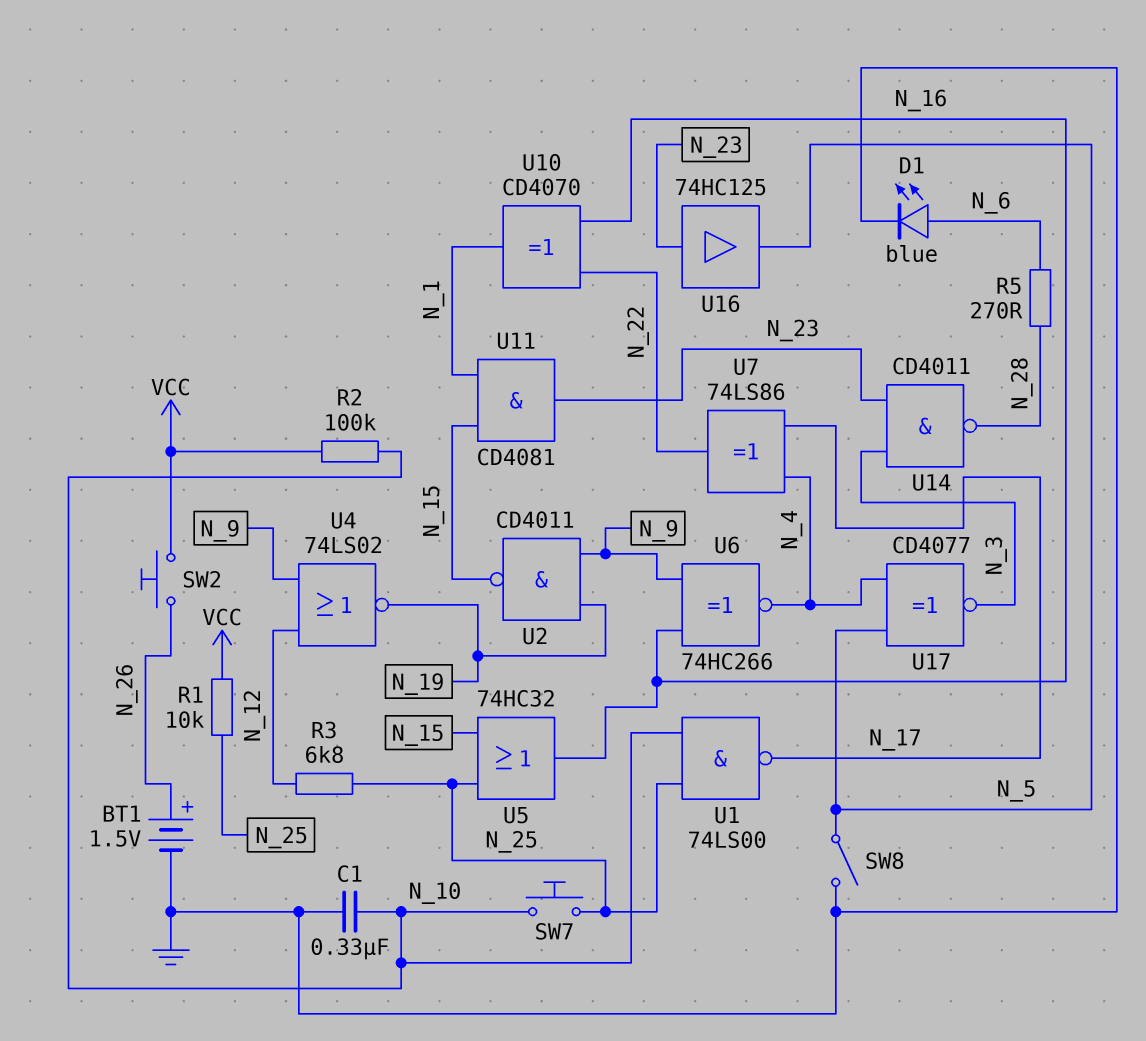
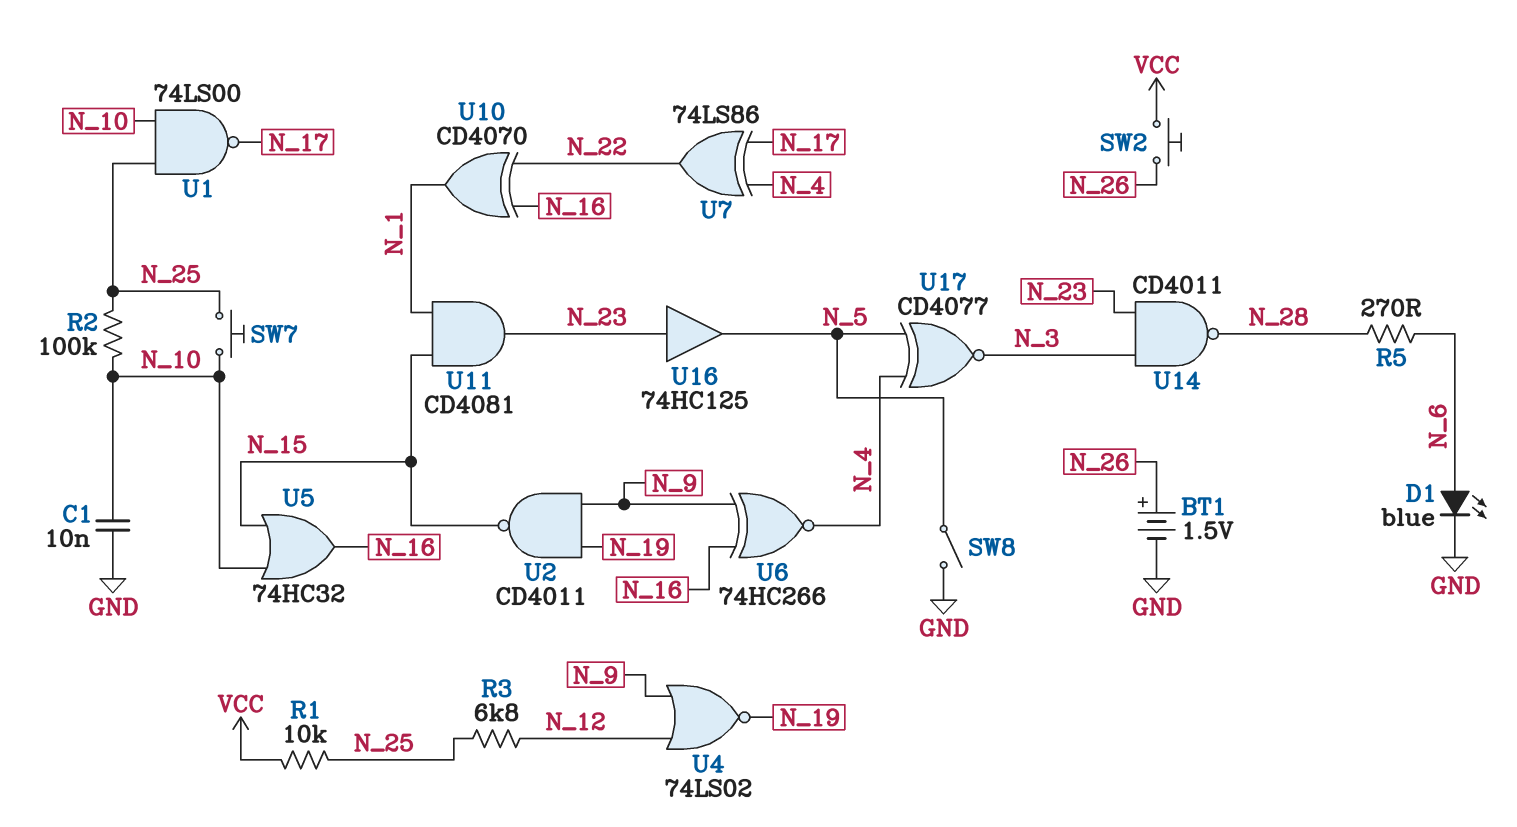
C1: 330nF (GND, N_10) -> 10nF (GND, N_10)
R2: 100k (N_10, VCC) -> 100k (N_10, N_25)
U5: OR 74HC32 (in N_15, in N_25, out N_16) -> OR 74HC32 (in N_10, in N_15, out N_16)

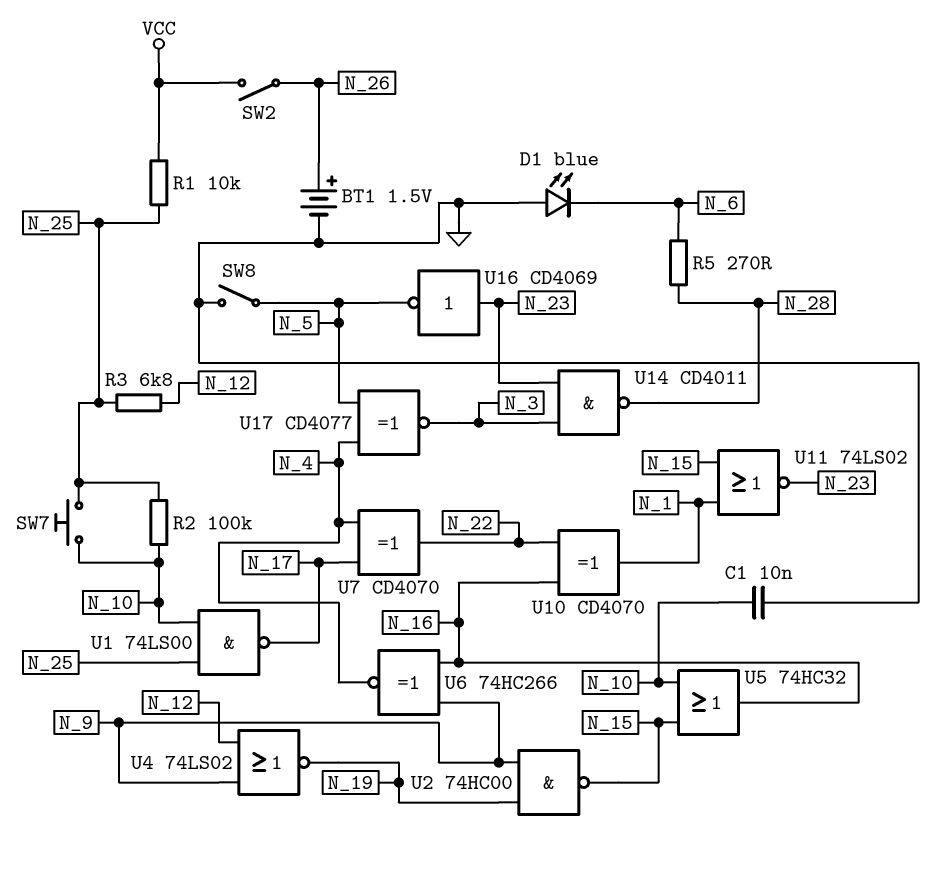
D1: LED blue (A N_6, K GND) -> LED blue (A GND, K N_6)
SW2: button (N_26, VCC) -> switch (N_26, VCC)
U2: NAND CD4011 (in N_9, in N_19, out N_15) -> NAND 74HC00 (in N_9, in N_19, out N_15)
U7: XOR 74LS86 (in N_4, in N_17, out N_22) -> XOR CD4070 (in N_4, in N_17, out N_22)
U11: AND CD4081 (in N_1, in N_15, out N_23) -> NOR 74LS02 (in N_1, in N_15, out N_23)
U16: buffer 74HC125 (in N_23, out N_5) -> NOT CD4069 (in N_23, out N_5)

